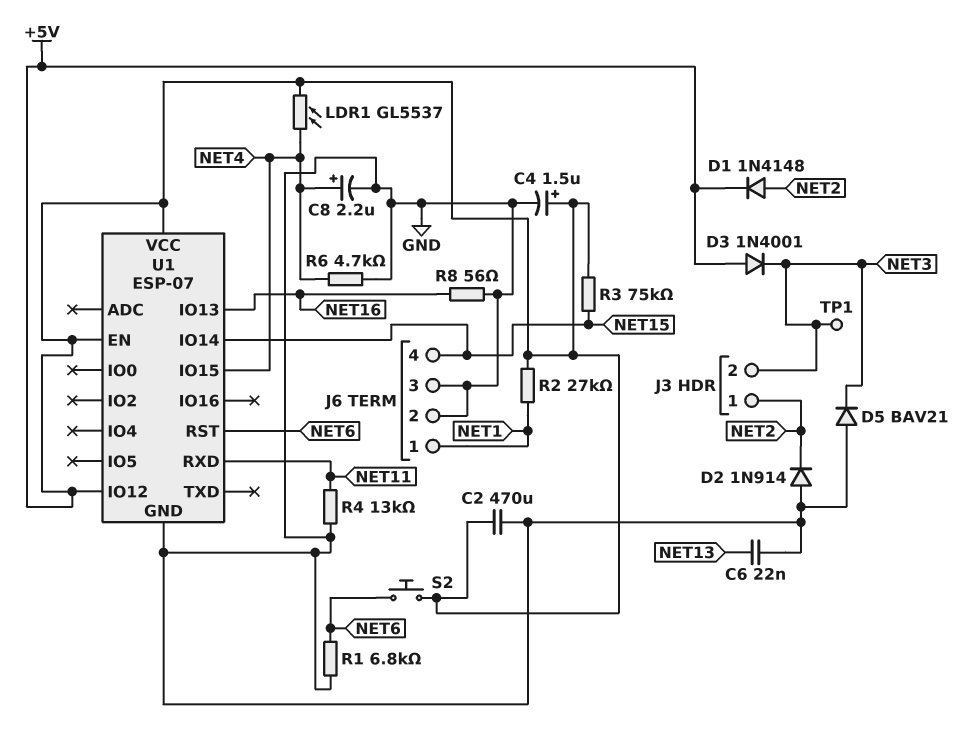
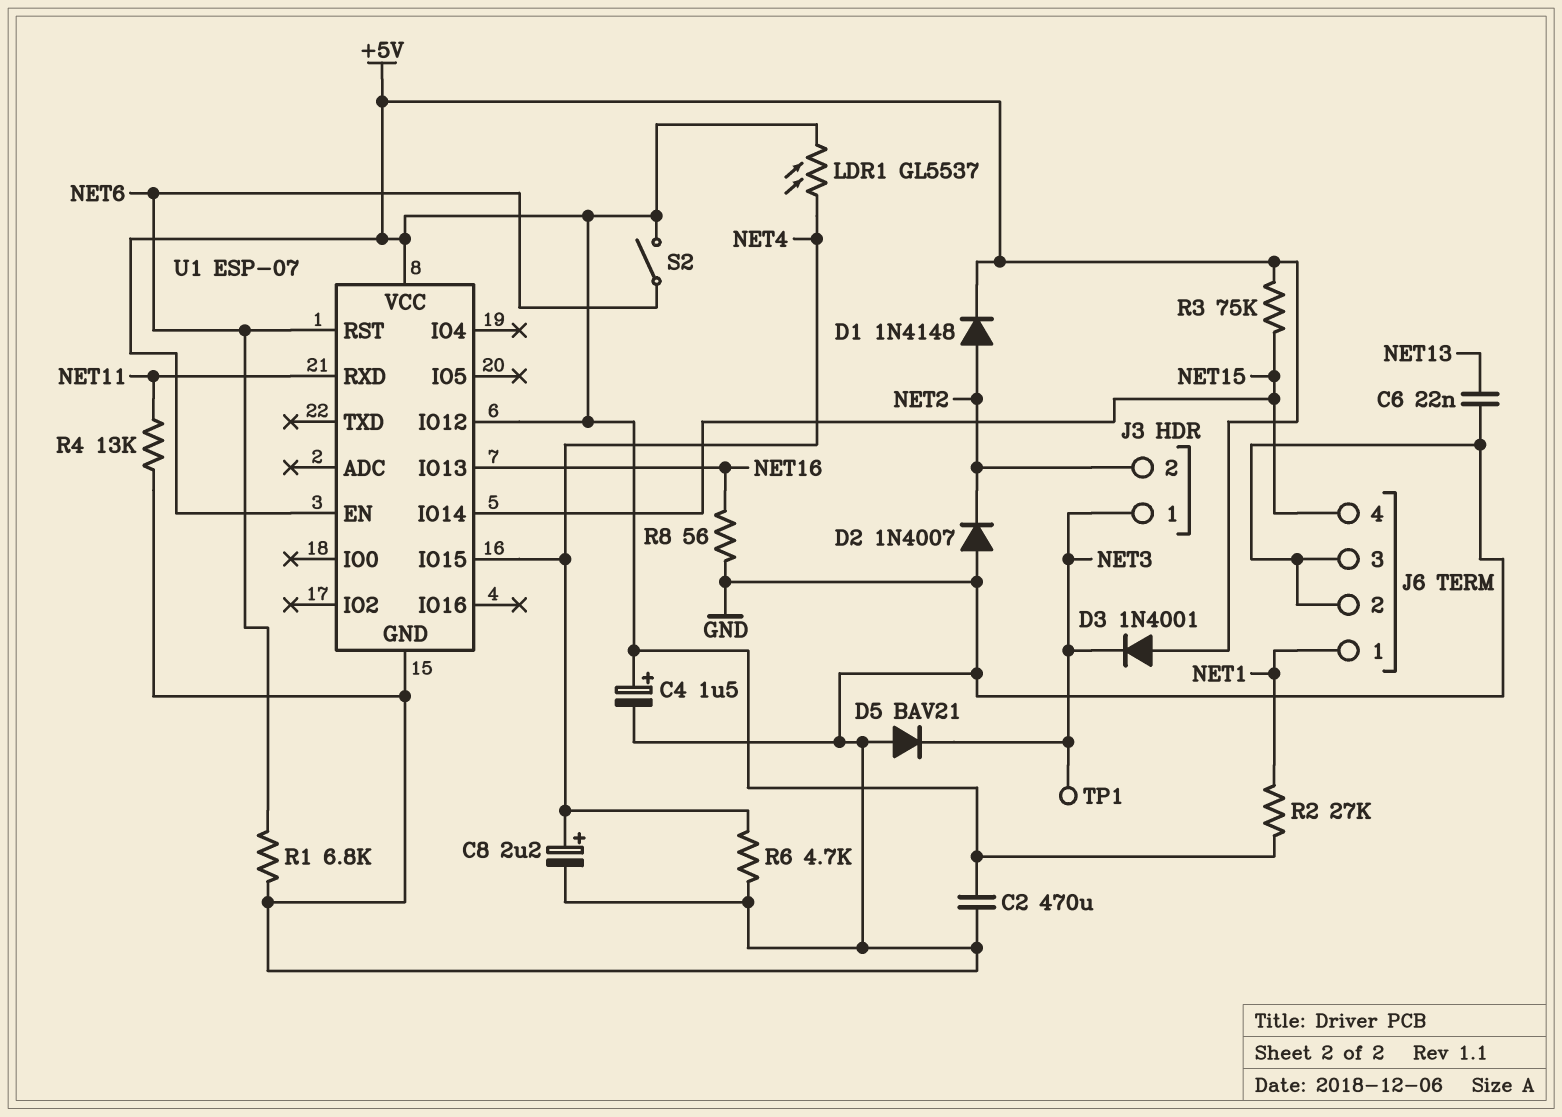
D2: diode 1N914 (A GND, K NET2) -> diode 1N4007 (A GND, K NET2)
J3 pin 1: NET2 -> NET3
J3 pin 2: NET3 -> NET2
S2: button (+5V, NET6) -> switch (+5V, NET6)

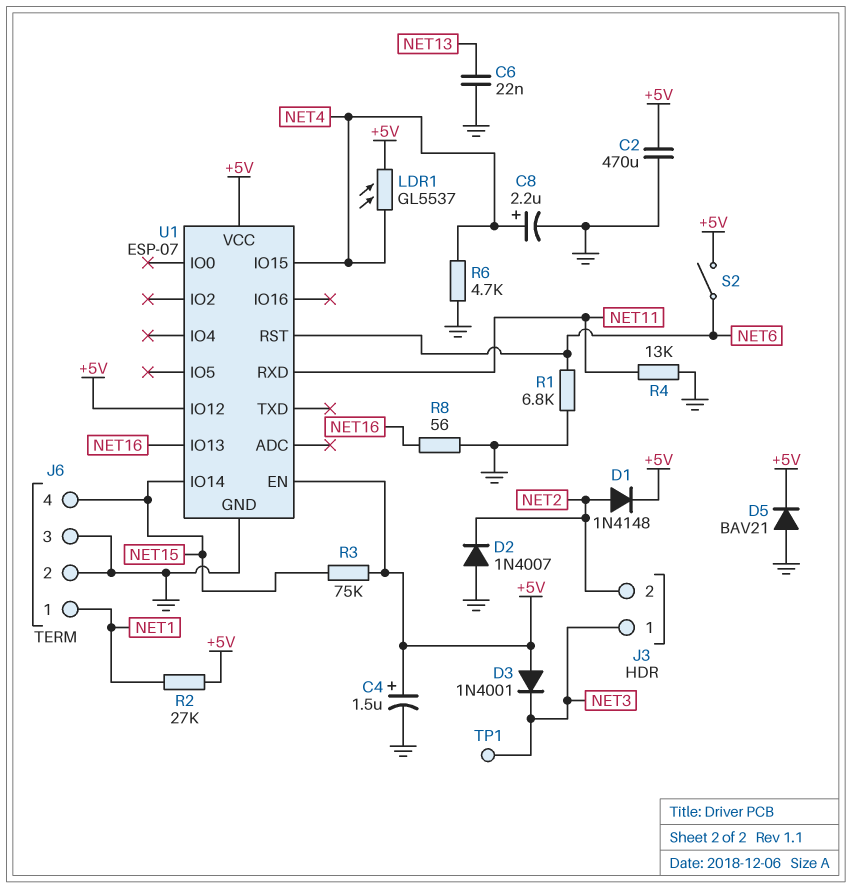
D5: diode BAV21 (A GND, K NET3) -> diode BAV21 (A GND, K +5V)

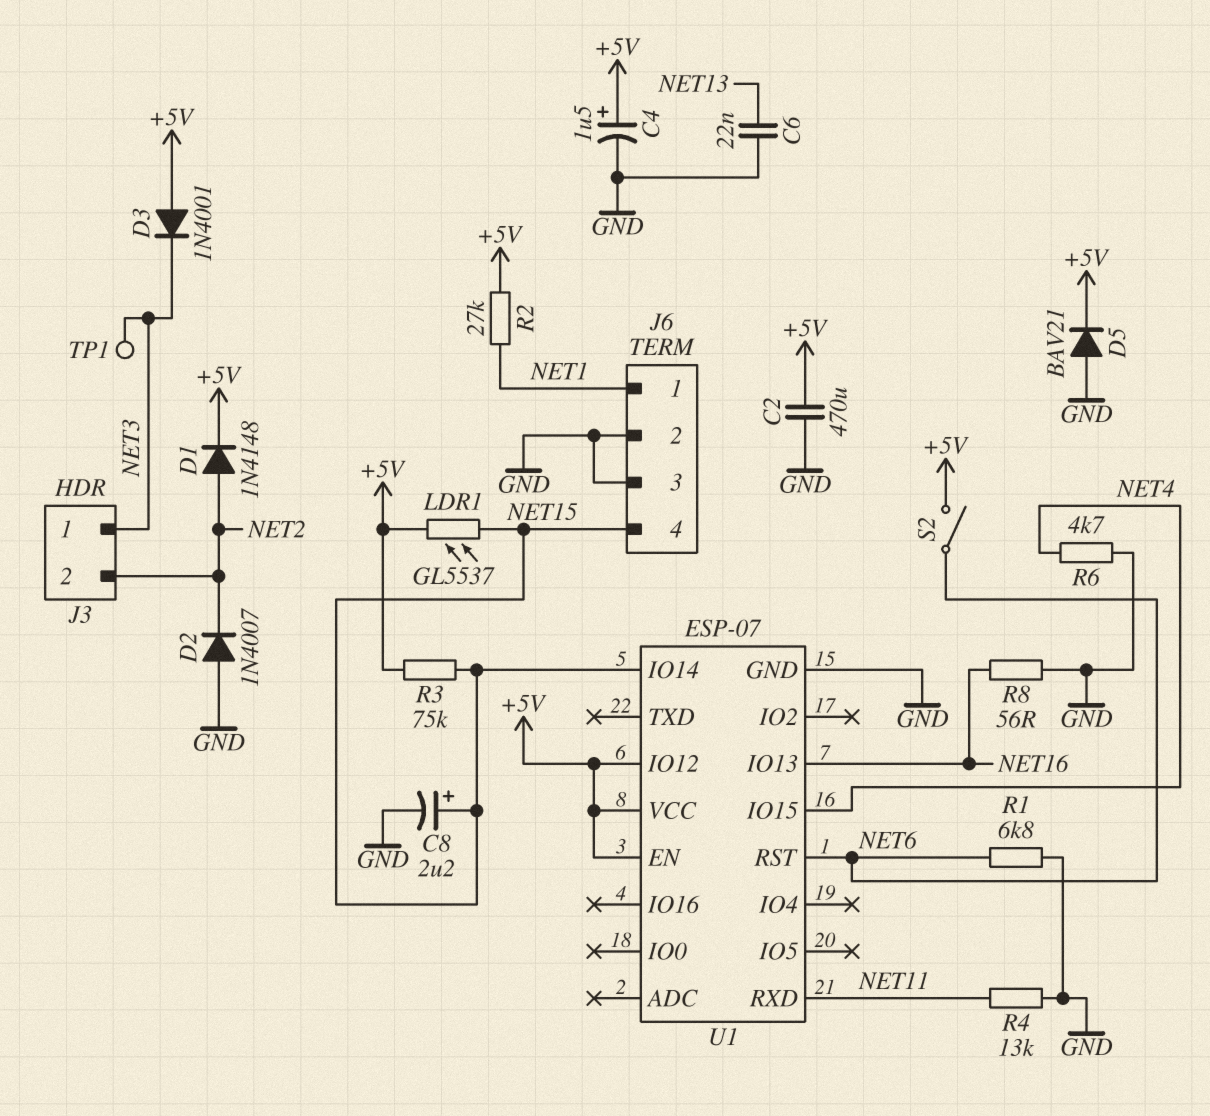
C8: 2.2uF (plus NET4, minus GND) -> 2.2uF (plus NET15, minus GND)
LDR1: GL5537 (+5V, NET4) -> GL5537 (+5V, NET15)

